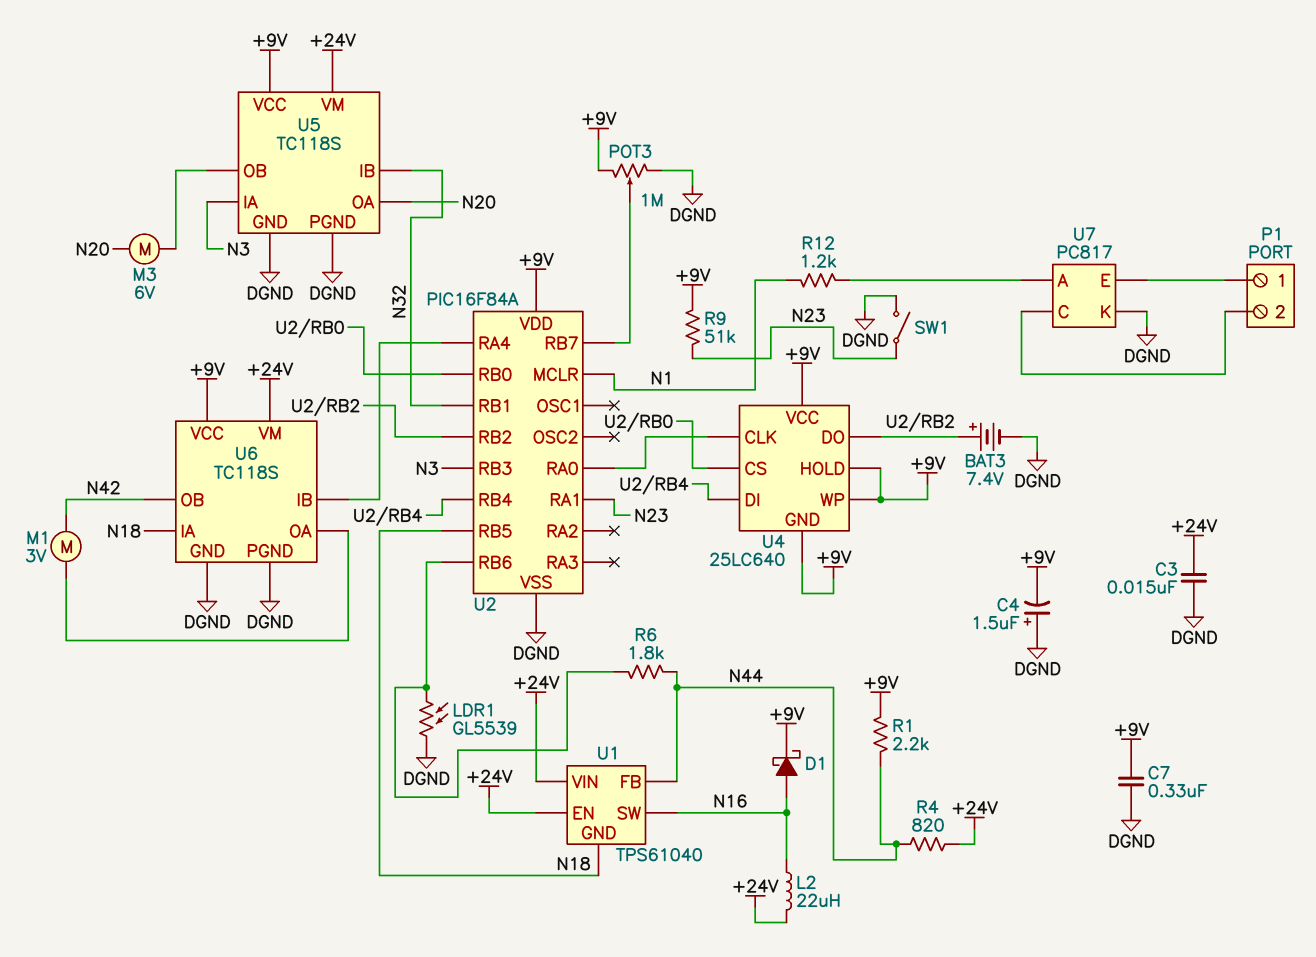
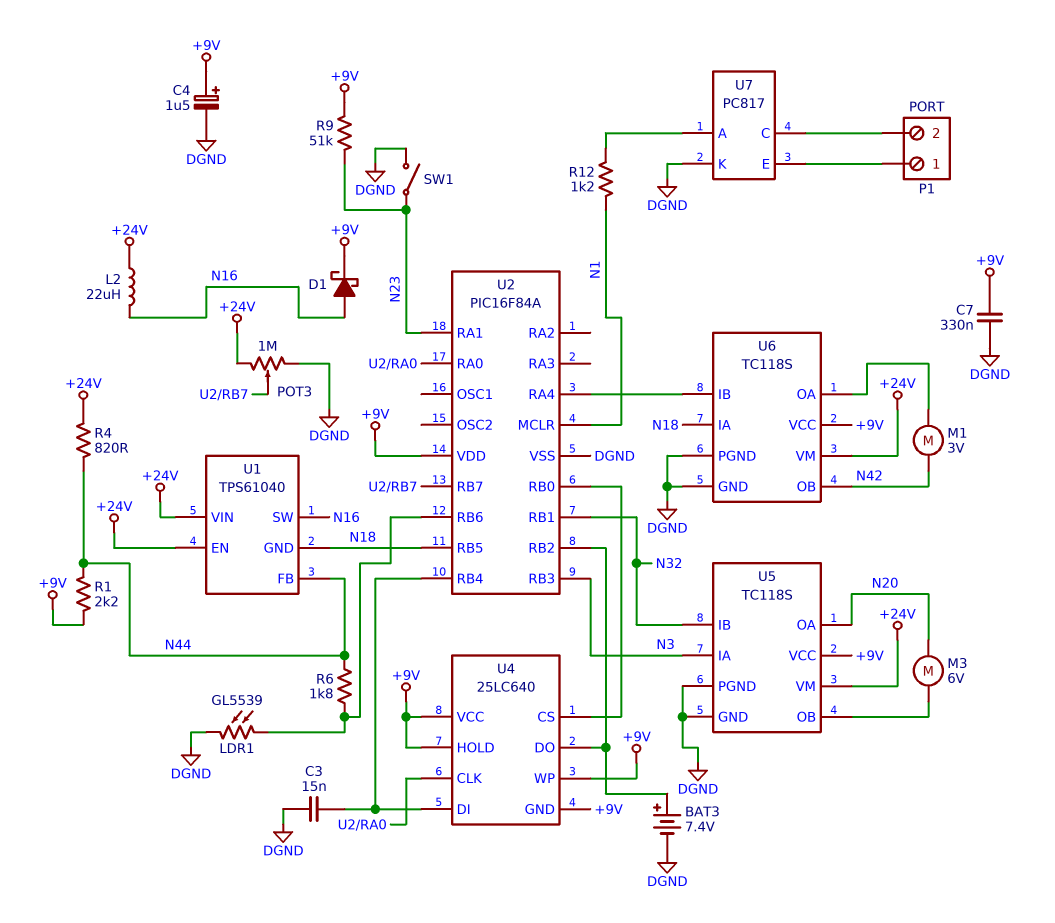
C3: 15nF (+24V, DGND) -> 15nF (DGND, U2/RB4)
C4: 1.5uF (plus DGND, minus +9V) -> 1.5uF (plus +9V, minus DGND)
POT3: 1M (+9V, DGND, wiper U2/RB7) -> 1M (+24V, DGND, wiper U2/RB7)

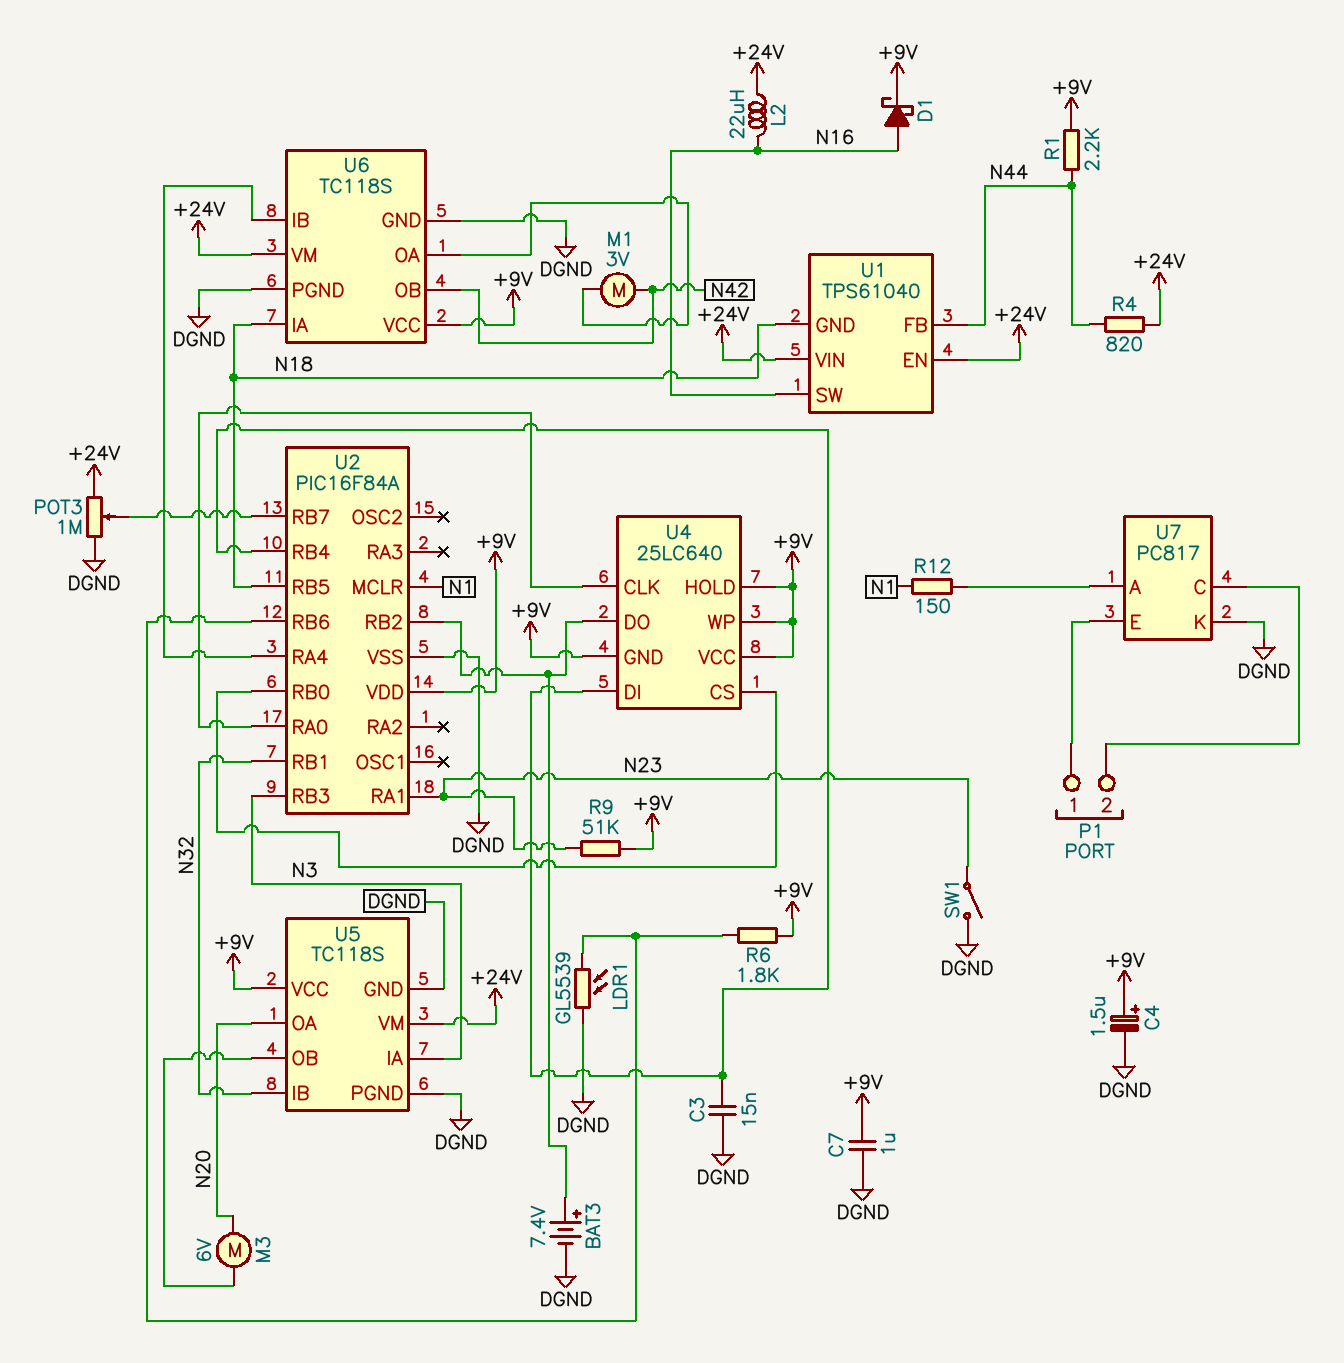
C7: 330nF (+9V, DGND) -> 1uF (+9V, DGND)
R6: 1.8k (N44, U2/RB6) -> 1.8k (+9V, U2/RB6)
R12: 1.2k (N1, U7/A) -> 150 (N1, U7/A)

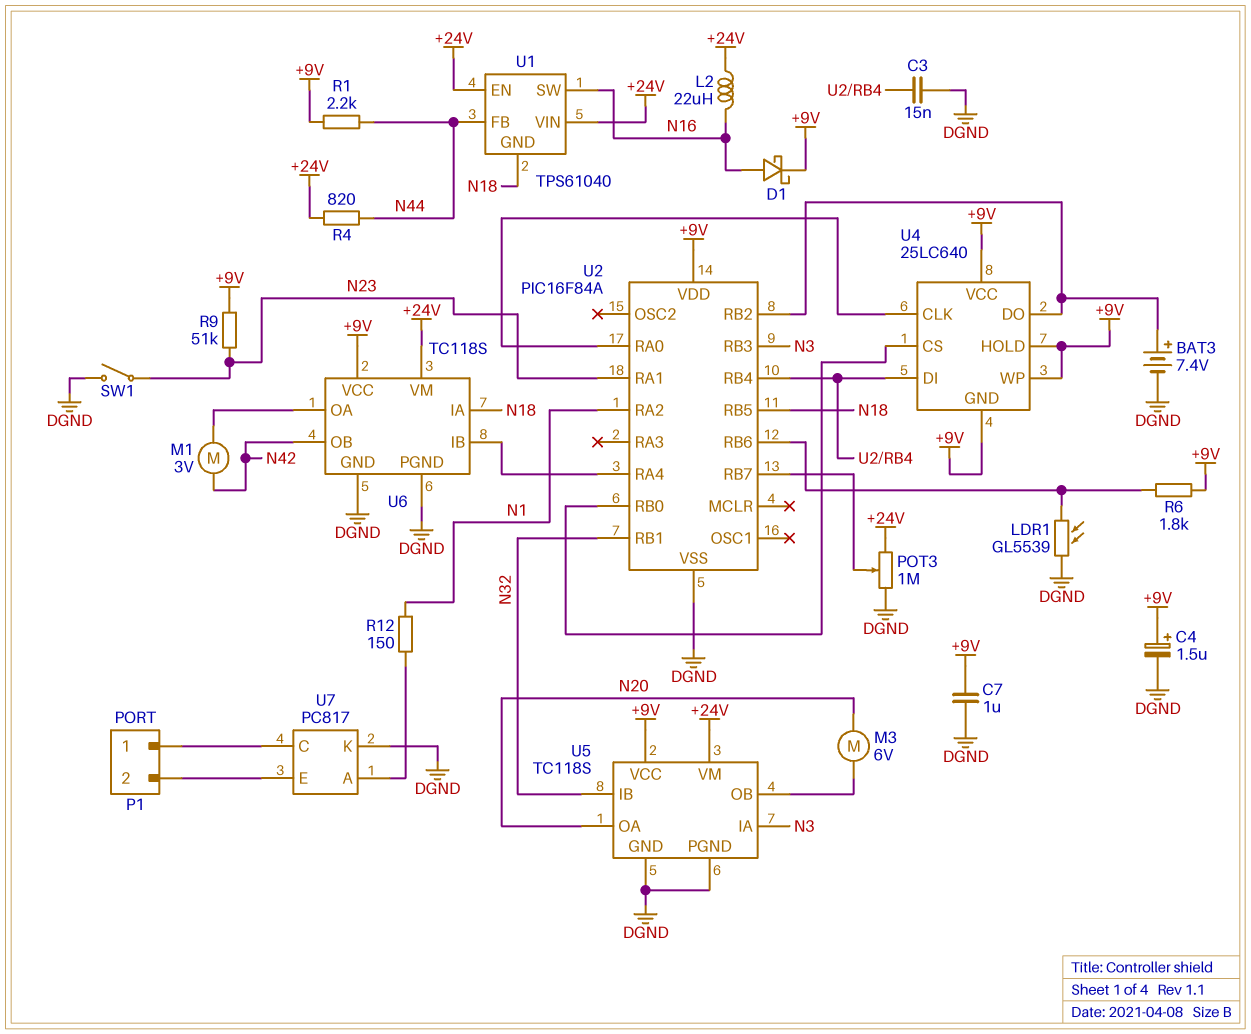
U2 pin MCLR: N1 -> none
U2 pin RA2: none -> N1
U7 pin C: P1/2 -> P1/1
U7 pin E: P1/1 -> P1/2

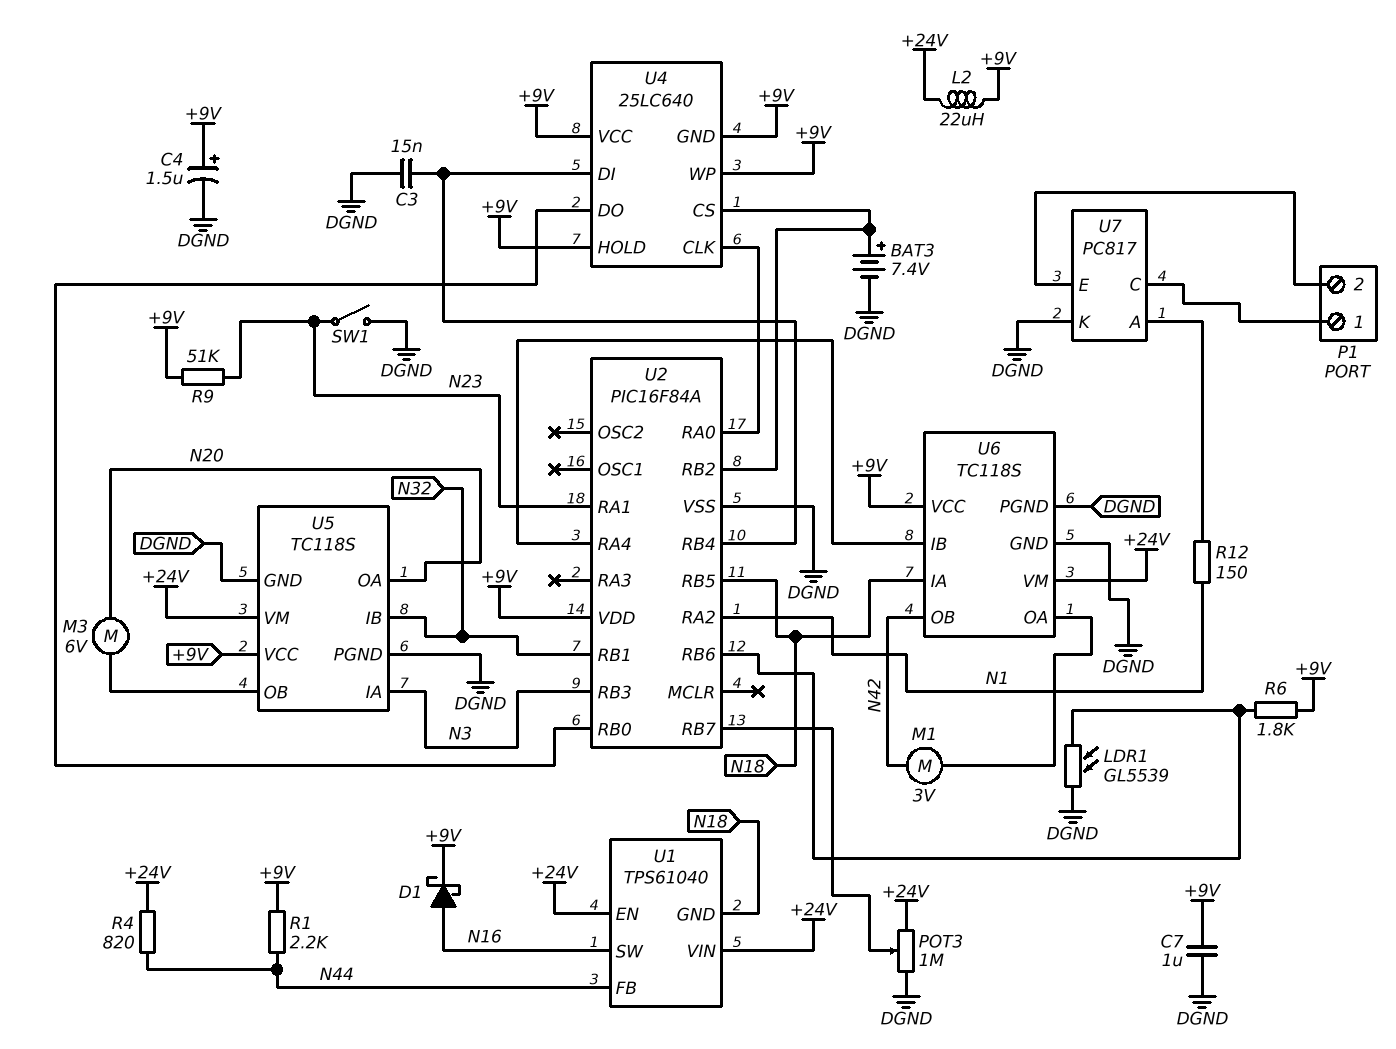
L2: 22uH (+24V, N16) -> 22uH (+9V, +24V)
U4 pin CS: U2/RB0 -> U2/RB2
U4 pin DO: U2/RB2 -> U2/RB0

